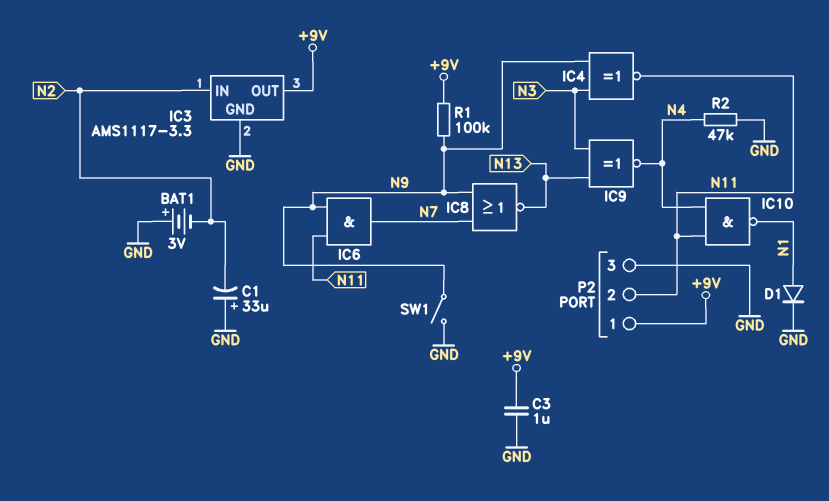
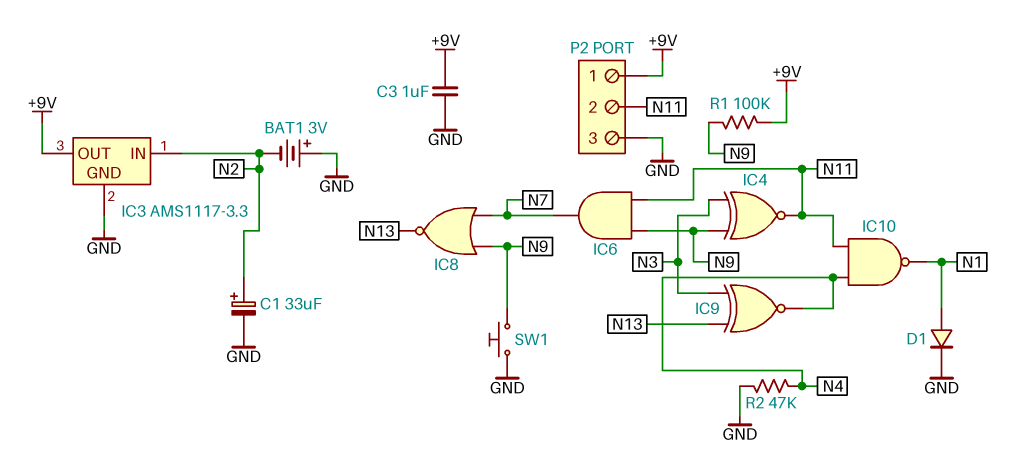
C1: 33uF (plus GND, minus N2) -> 33uF (plus N2, minus GND)
SW1: switch (GND, N9) -> button (GND, N9)

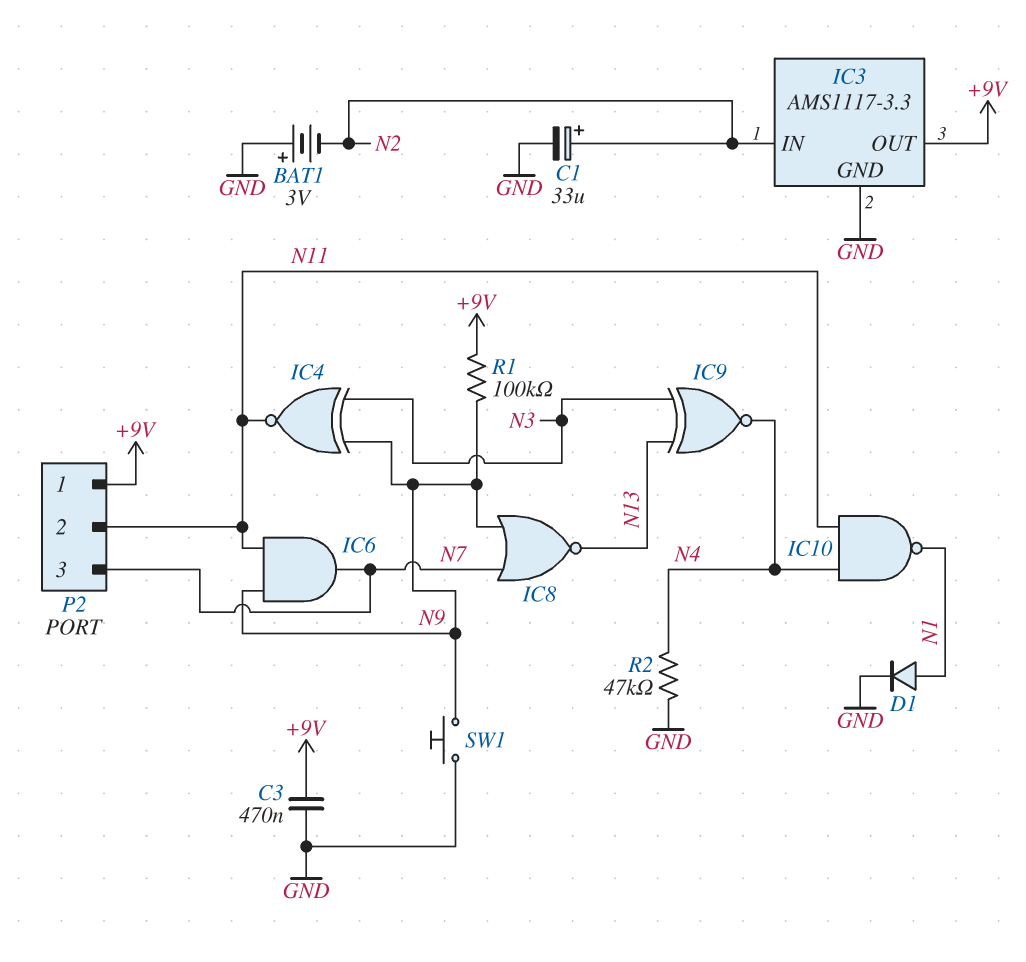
C3: 1uF (+9V, GND) -> 470nF (+9V, GND)
P2 pin 3: GND -> N7

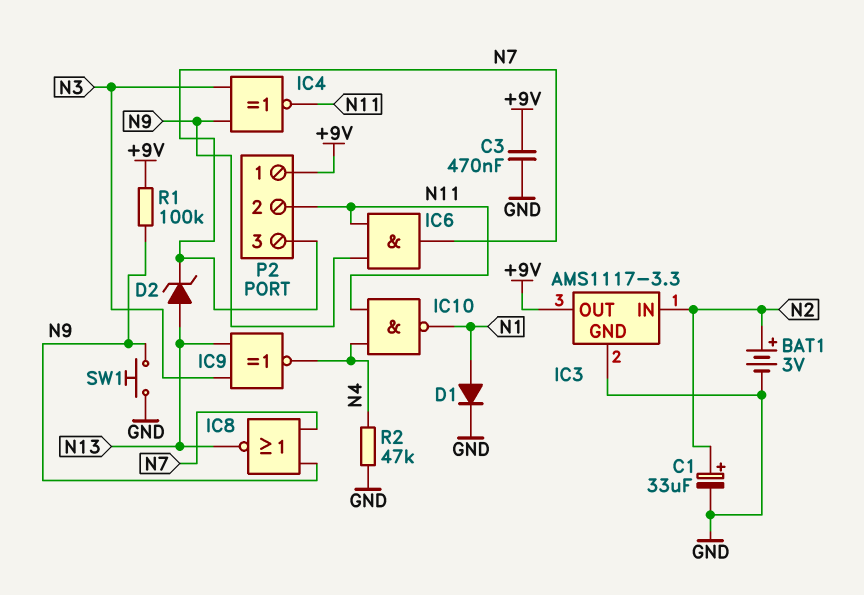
BAT1: 3V (plus GND, minus N2) -> 3V (plus N2, minus GND)
D2: none -> zener (A N13, K N7)

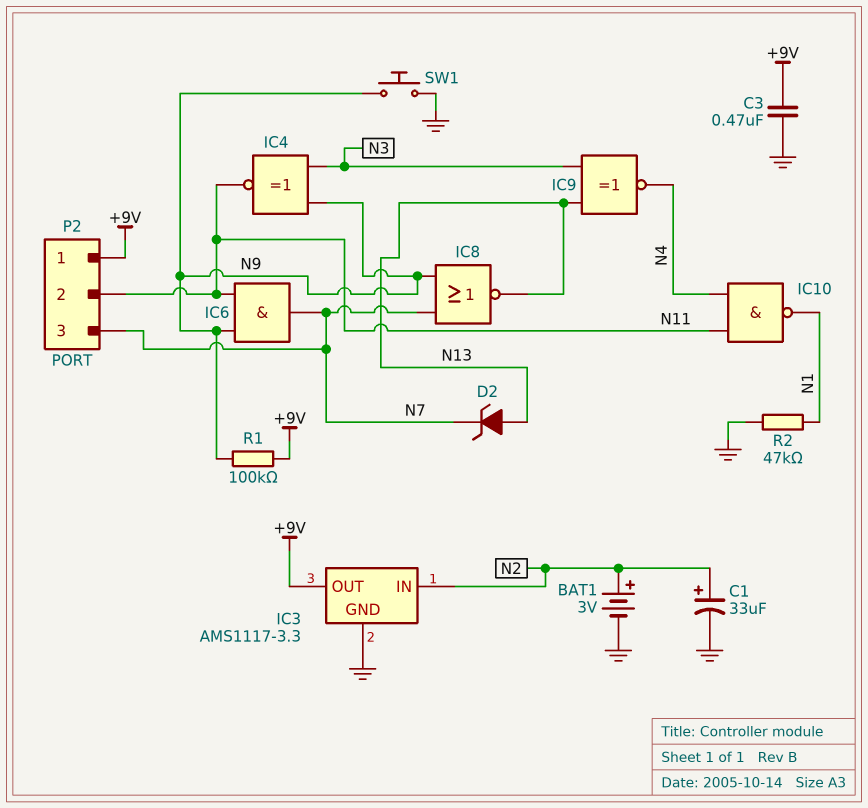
D1: diode (A N1, K GND) -> none
R2: 47k (GND, N4) -> 47k (GND, N1)

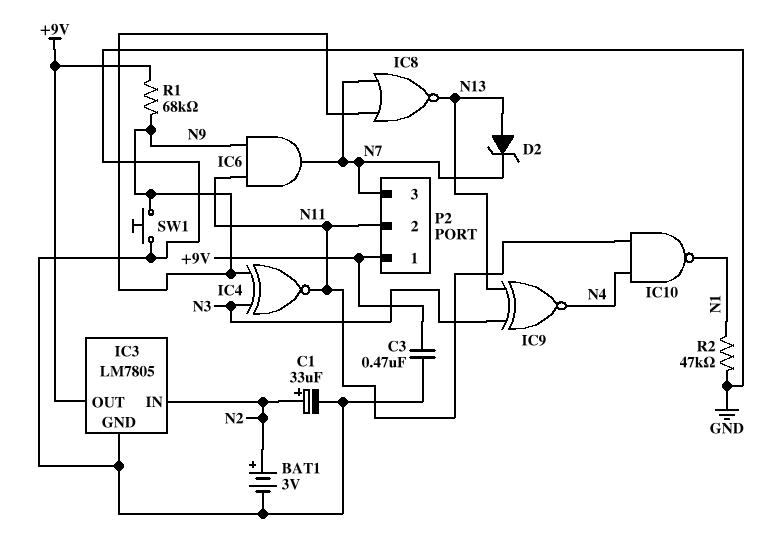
IC3: AMS1117-3.3 -> LM7805
R1: 100k (+9V, N9) -> 68k (+9V, N9)

